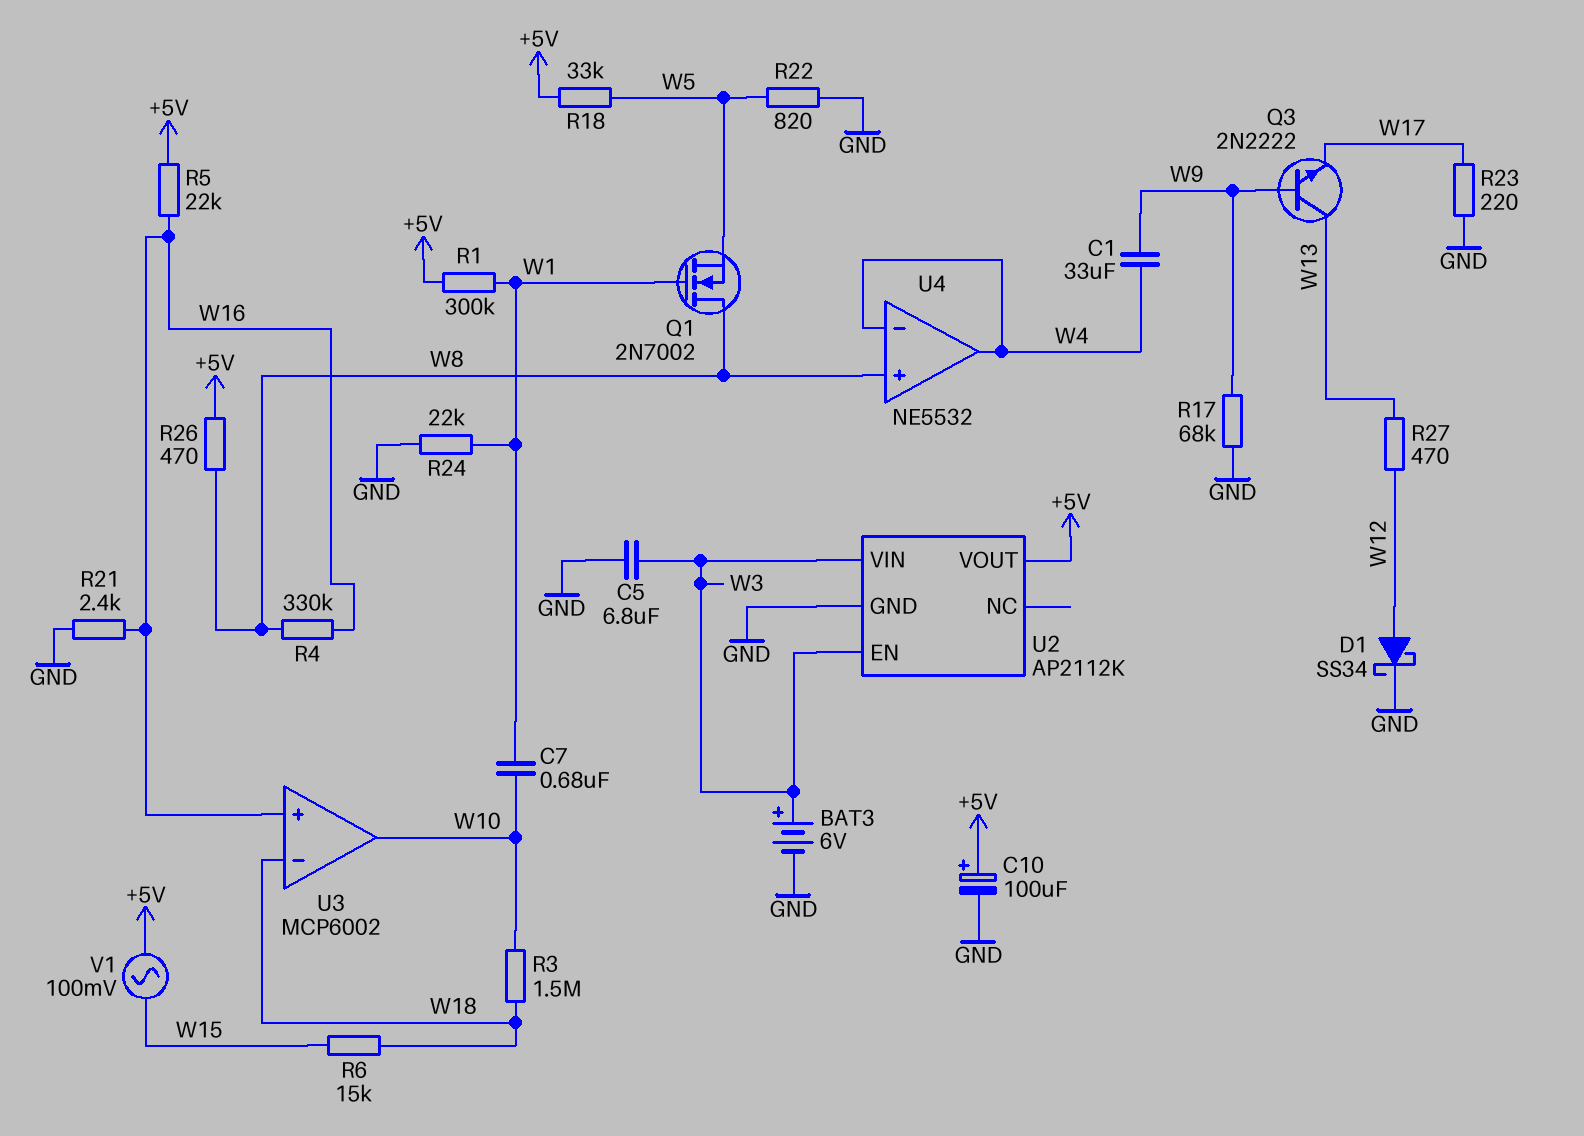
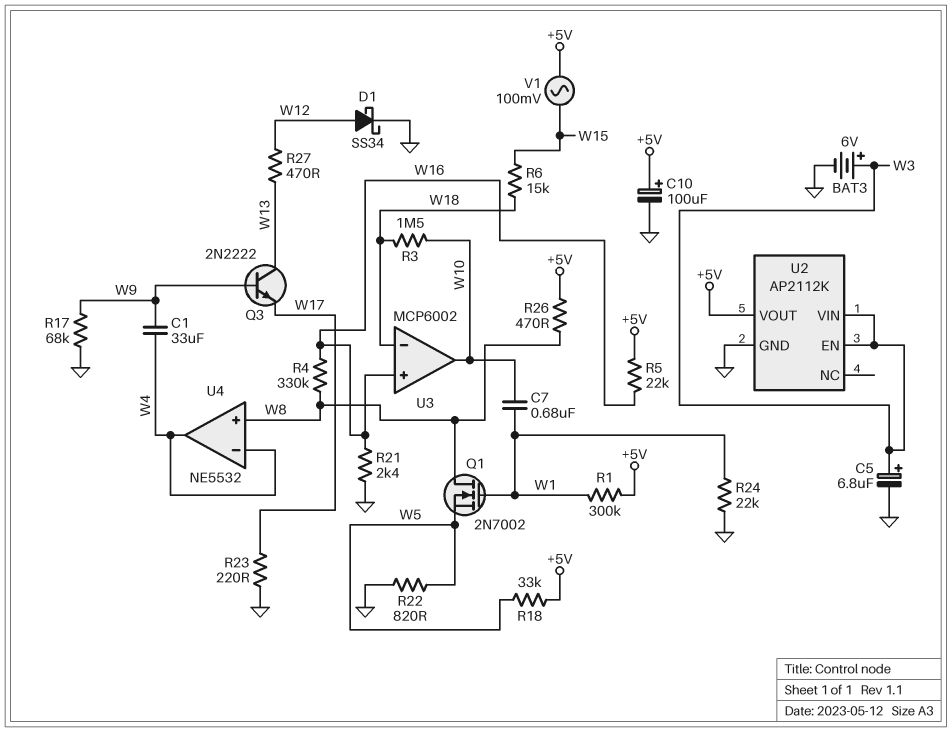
C5: 6.8uF (GND, W3) -> 6.8uF (plus W3, minus GND)

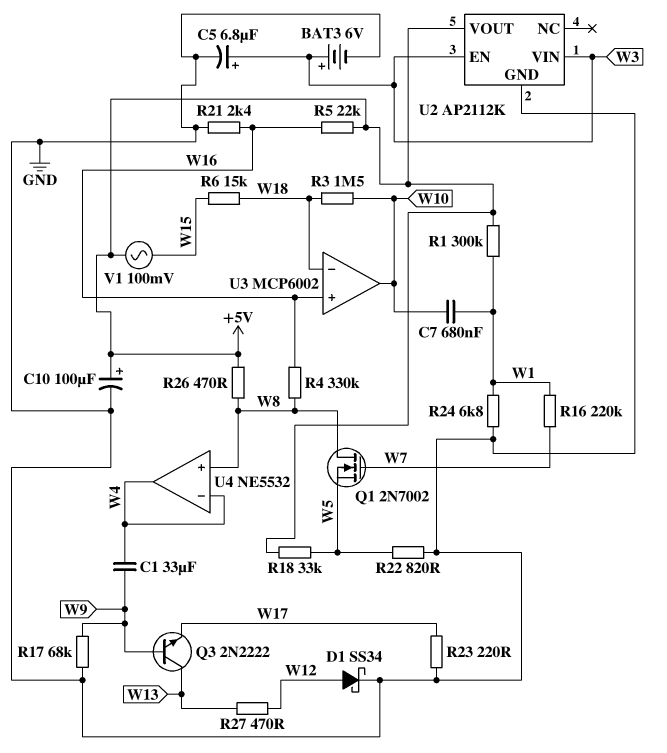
Q1: NMOS 2N7002 (G W1, D W8, S W5) -> NMOS 2N7002 (G W7, D W8, S W5)
R16: none -> 220k (W1, W7)
R24: 22k (GND, W1) -> 6.8k (GND, W1)

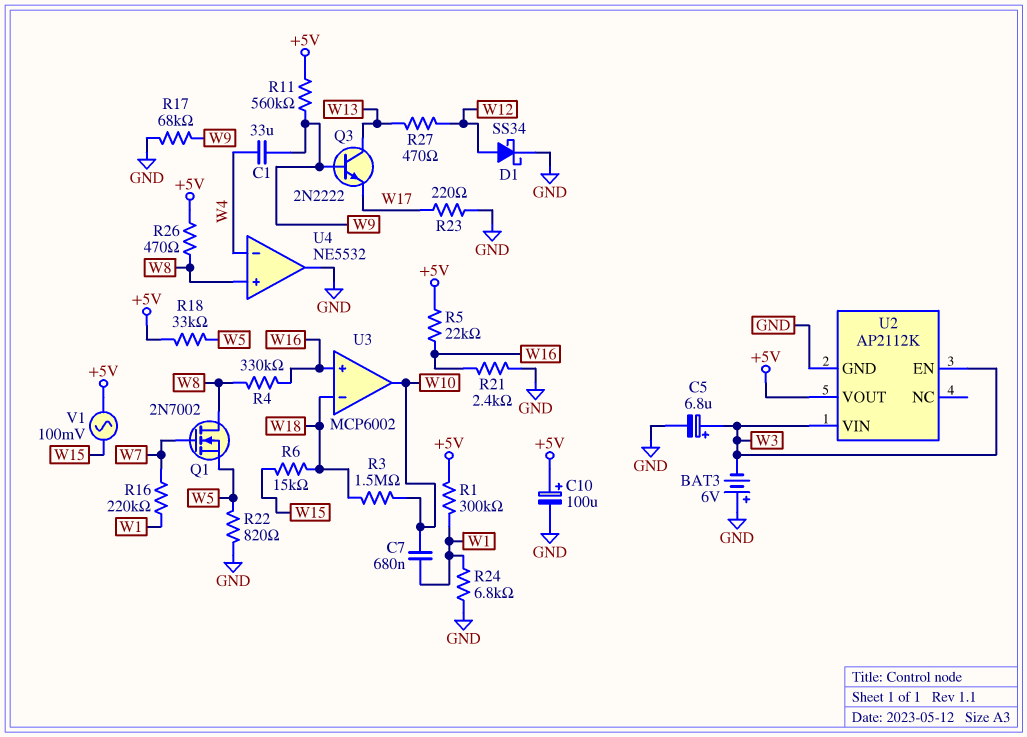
BAT3: 6V (plus W3, minus GND) -> 6V (plus GND, minus W3)
R11: none -> 560k (+5V, W9)
U4 pin out: W4 -> GND

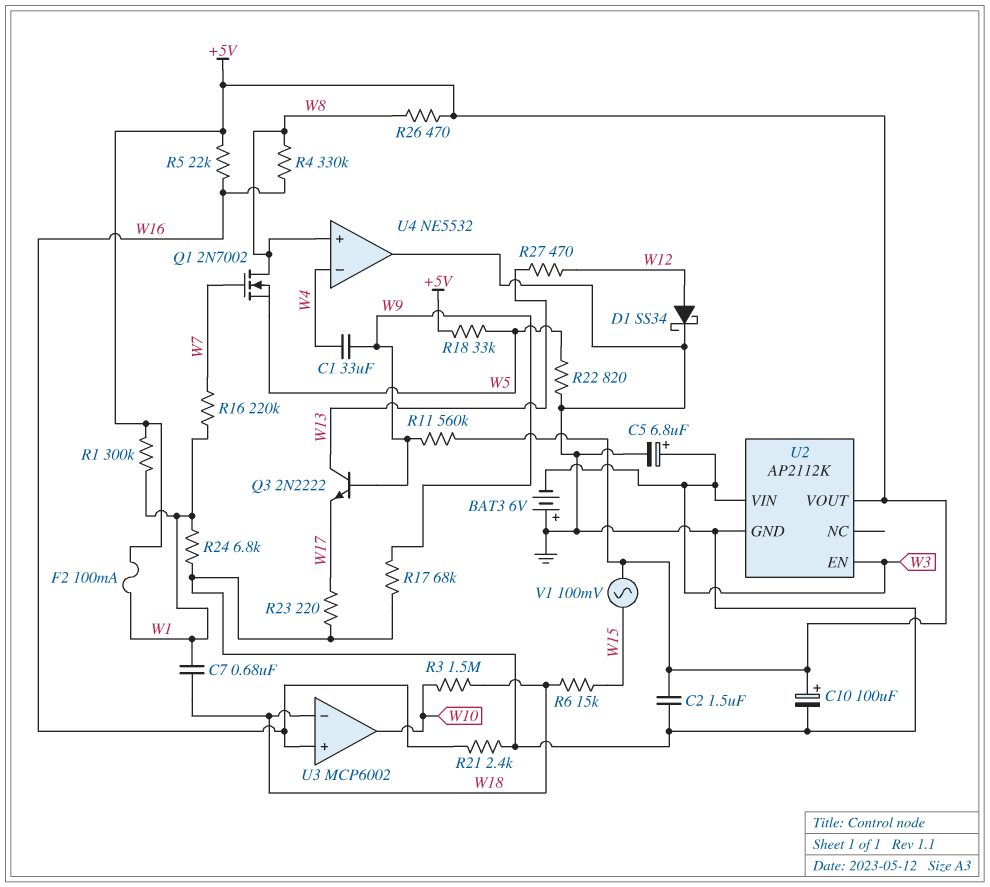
C2: none -> 1.5uF (+5V, GND)
C7: 680nF (W1, W10) -> 680nF (W1, W18)
F2: none -> 100mA (+5V, W1)

